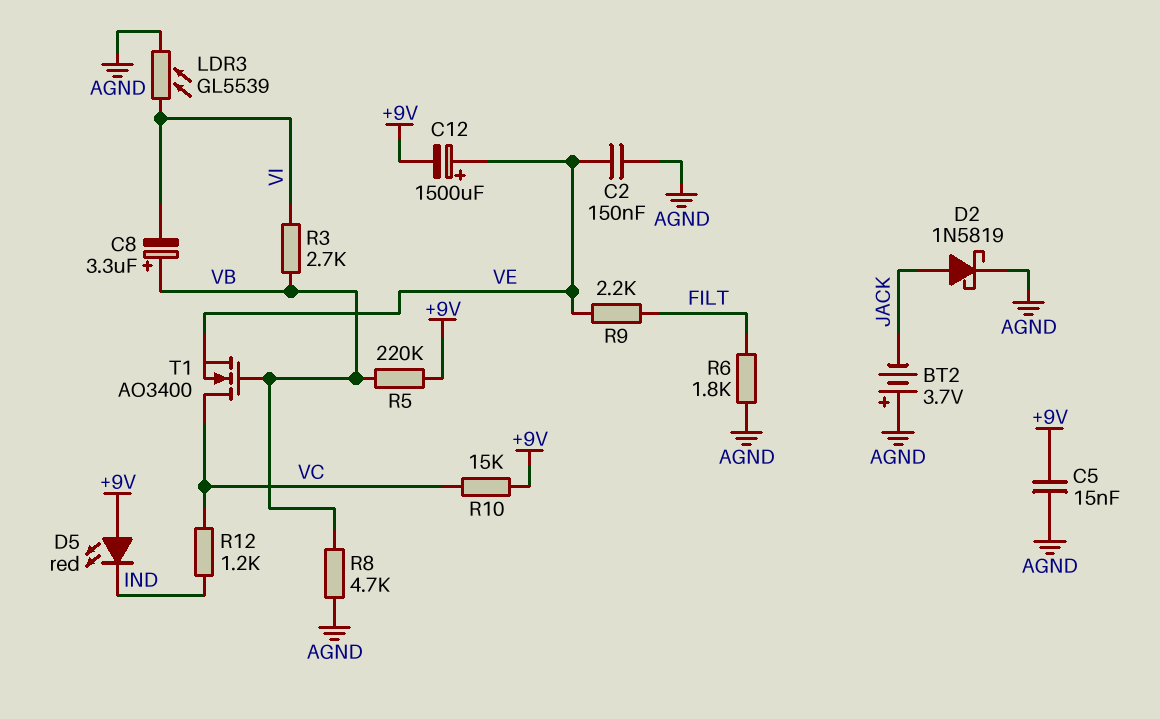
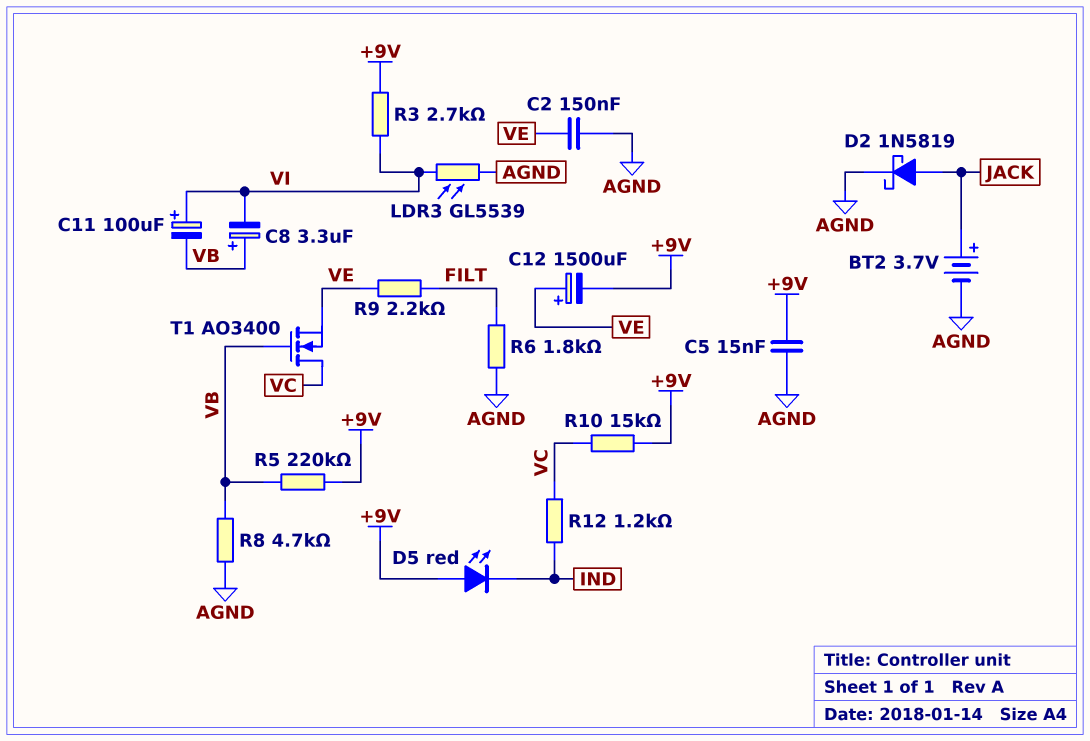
BT2: 3.7V (plus AGND, minus JACK) -> 3.7V (plus JACK, minus AGND)
C11: none -> 100uF (plus VI, minus VB)
R3: 2.7k (VB, VI) -> 2.7k (+9V, VI)

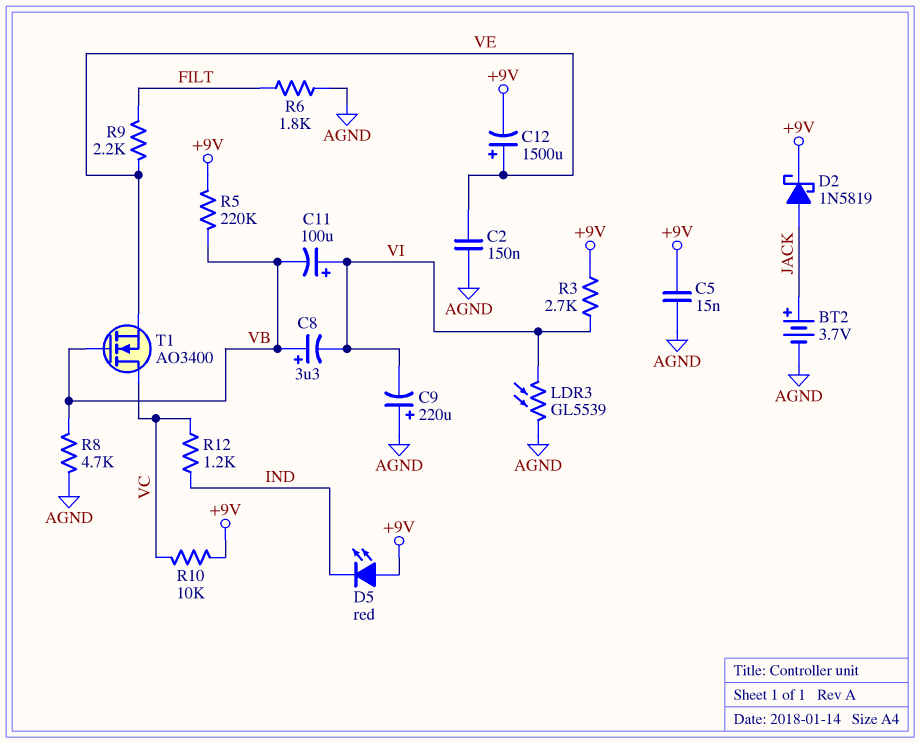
C9: none -> 220uF (plus AGND, minus VI)
D2: schottky 1N5819 (A JACK, K AGND) -> schottky 1N5819 (A JACK, K +9V)
R10: 15k (+9V, VC) -> 10k (+9V, VC)

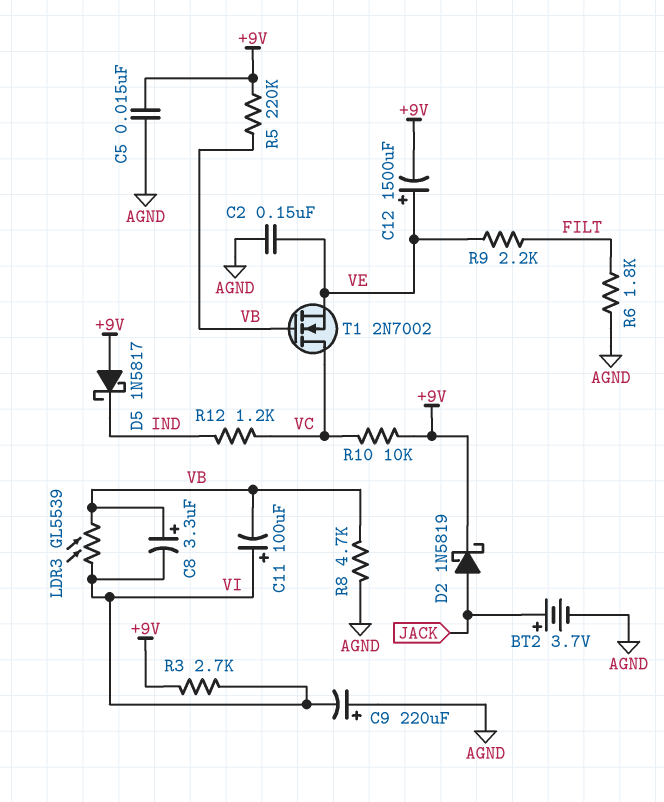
D5: LED red (A +9V, K IND) -> schottky 1N5817 (A +9V, K IND)
LDR3: GL5539 (AGND, VI) -> GL5539 (VB, VI)
T1: NMOS AO3400 (G VB, D VC, S VE) -> NMOS 2N7002 (G VB, D VC, S VE)

